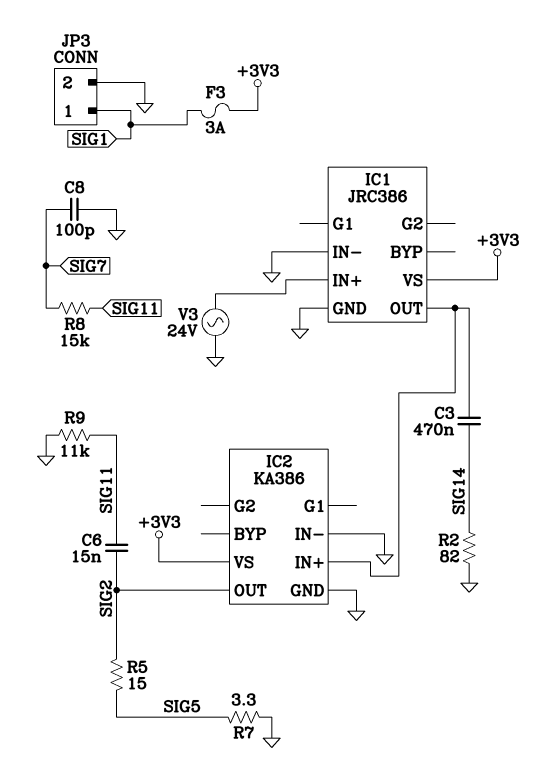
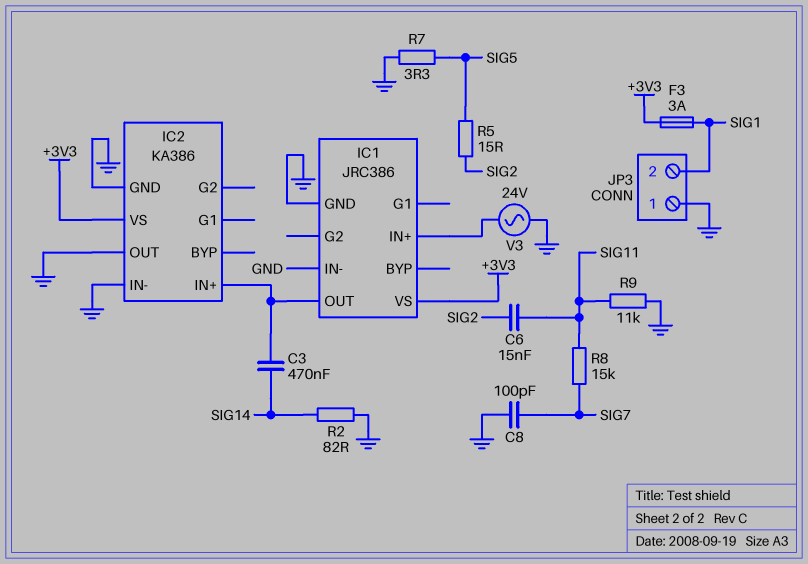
IC2 pin OUT: SIG2 -> GND
JP3 pin 1: SIG1 -> GND
JP3 pin 2: GND -> SIG1

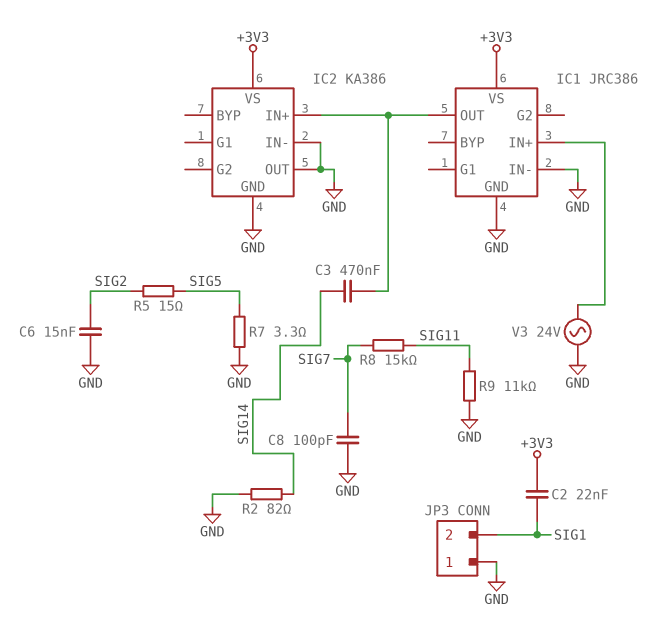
C2: none -> 22nF (+3V3, SIG1)
C6: 15nF (SIG2, SIG11) -> 15nF (GND, SIG2)
F3: 3A (+3V3, SIG1) -> none

